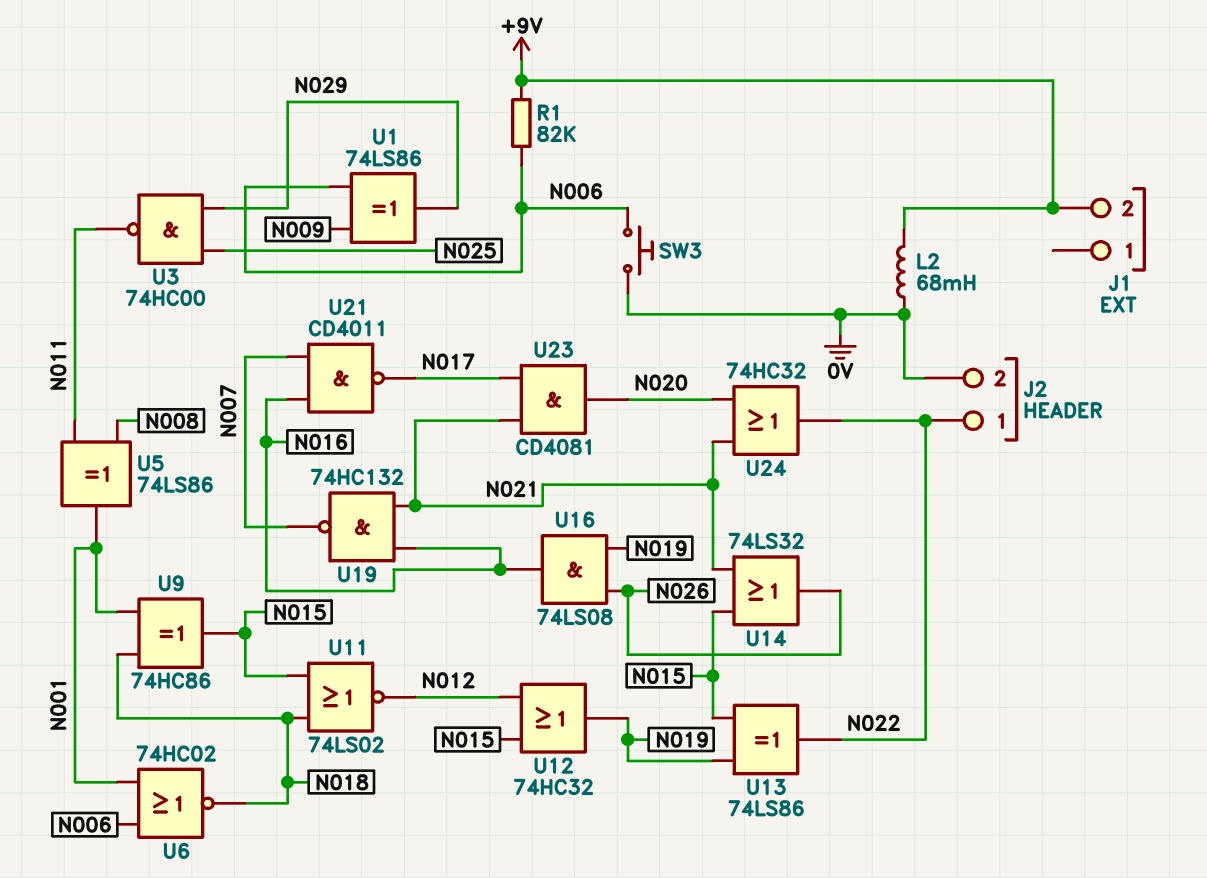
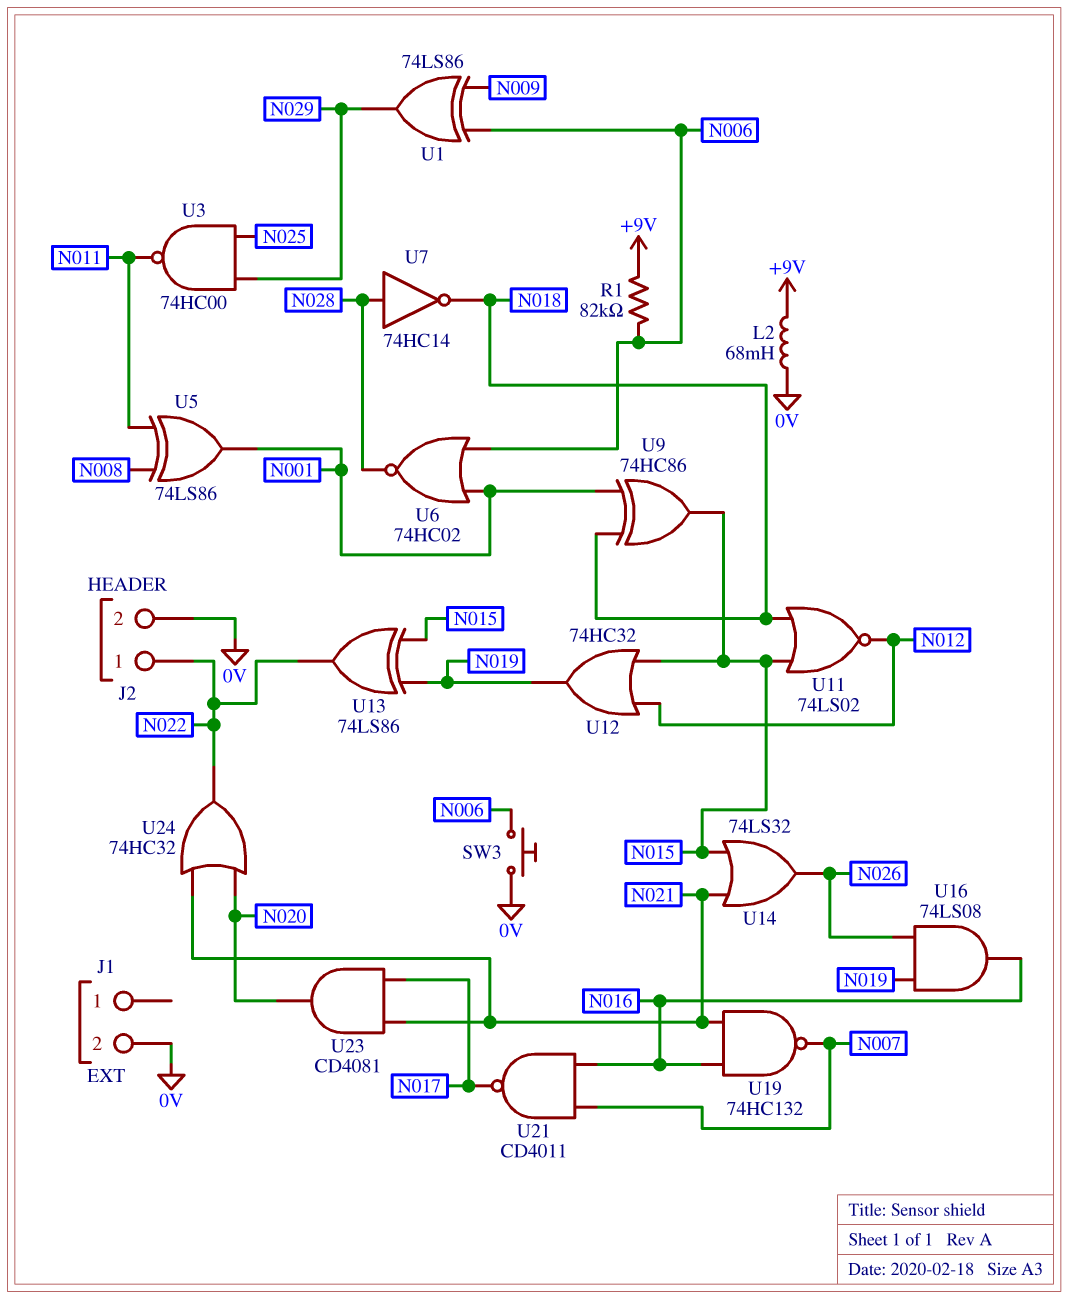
J1 pin 2: +9V -> 0V
U6: NOR 74HC02 (in N001, in N006, out N018) -> NOR 74HC02 (in N001, in N006, out N028)
U7: none -> NOT 74HC14 (in N028, out N018)

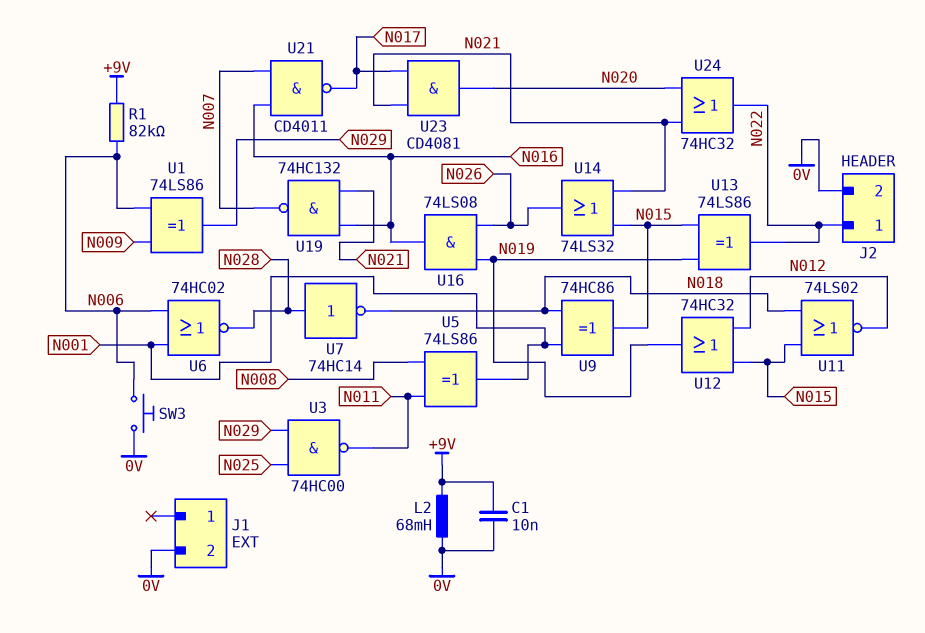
C1: none -> 10nF (+9V, 0V)

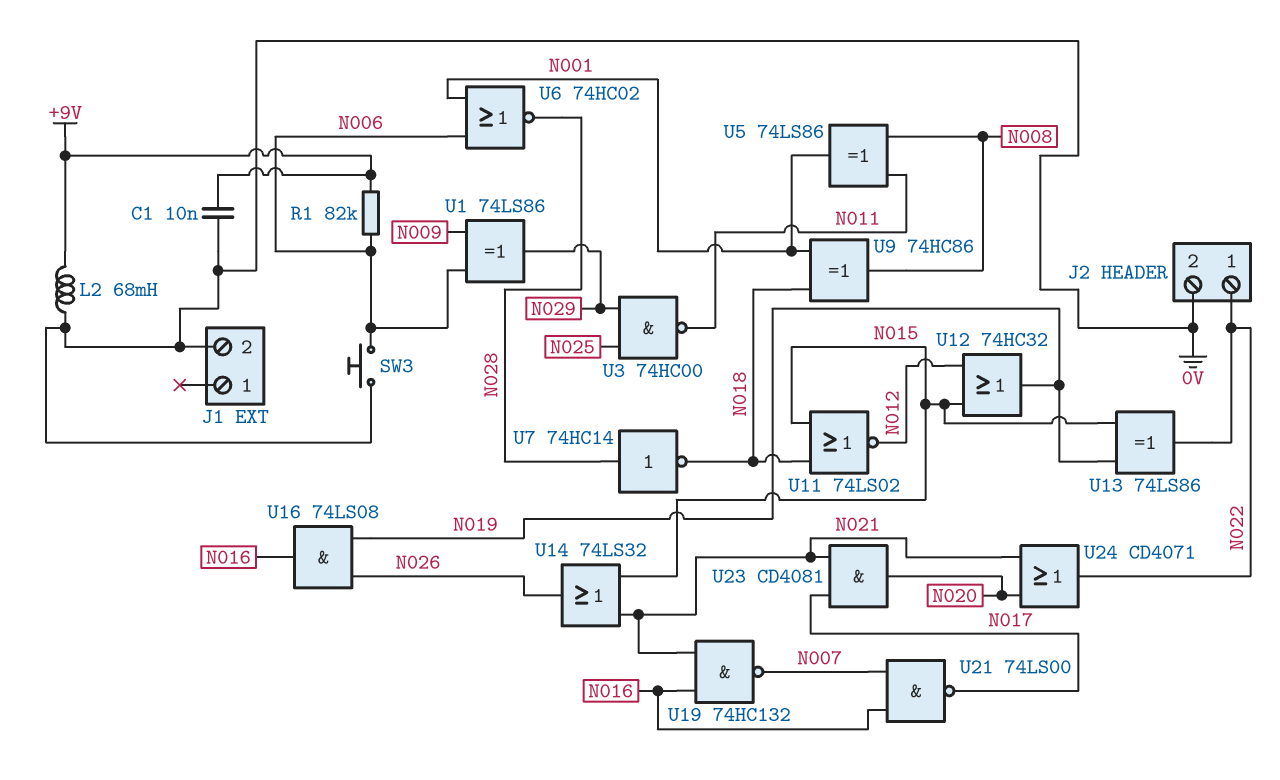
U9: XOR 74HC86 (in N001, in N018, out N015) -> XOR 74HC86 (in N001, in N018, out N008)
U21: NAND CD4011 (in N007, in N016, out N017) -> NAND 74LS00 (in N007, in N016, out N017)
U24: OR 74HC32 (in N020, in N021, out N022) -> OR CD4071 (in N020, in N021, out N022)

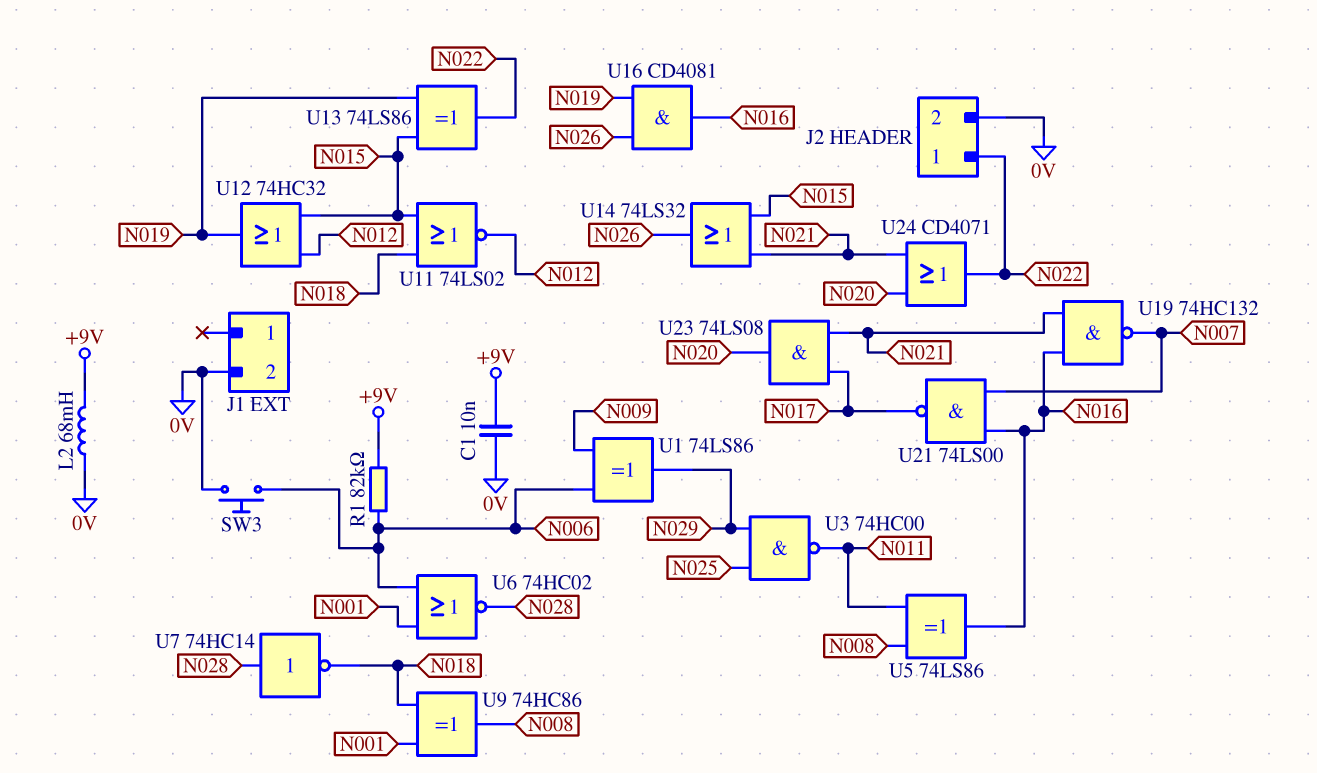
U5: XOR 74LS86 (in N008, in N011, out N001) -> XOR 74LS86 (in N008, in N011, out N016)
U16: AND 74LS08 (in N019, in N026, out N016) -> AND CD4081 (in N019, in N026, out N016)
U23: AND CD4081 (in N017, in N021, out N020) -> AND 74LS08 (in N017, in N021, out N020)

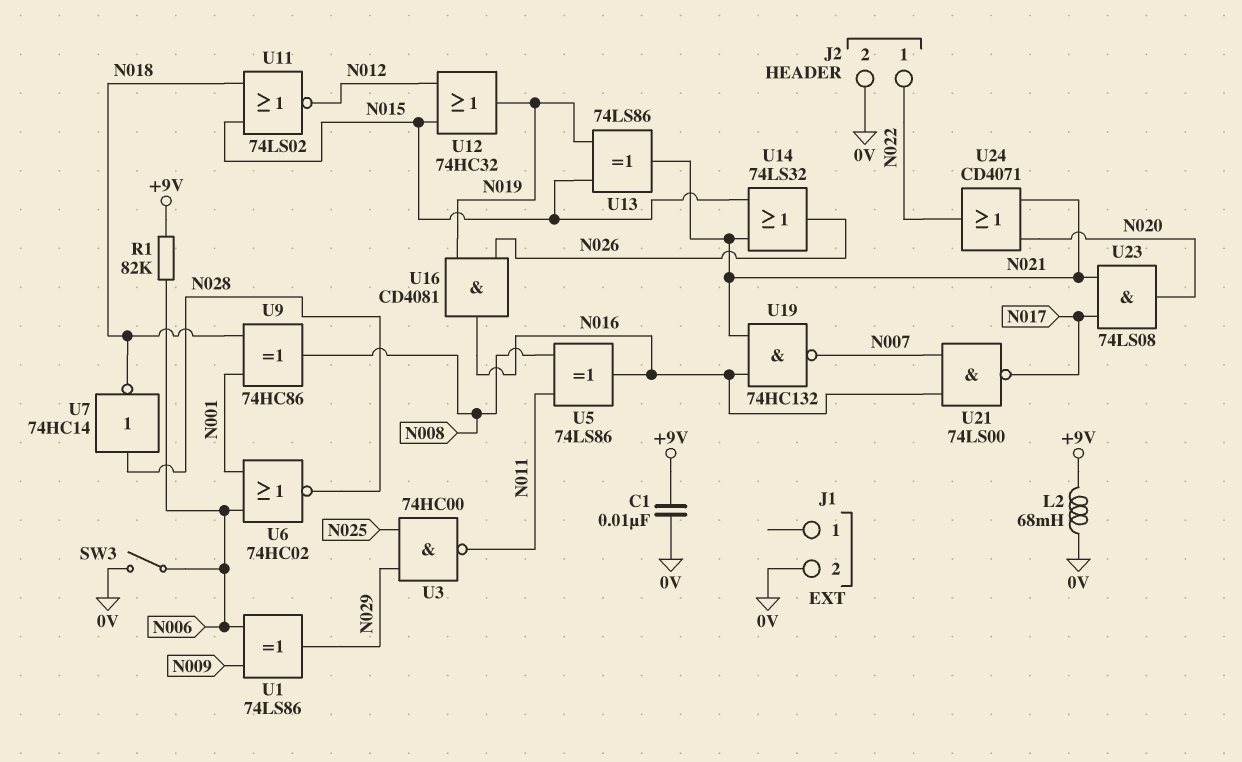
SW3: button (0V, N006) -> switch (0V, N006)
U13: XOR 74LS86 (in N015, in N019, out N022) -> XOR 74LS86 (in N015, in N019, out N021)

